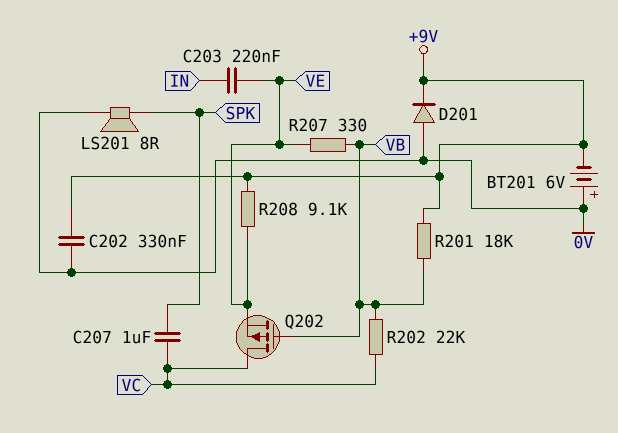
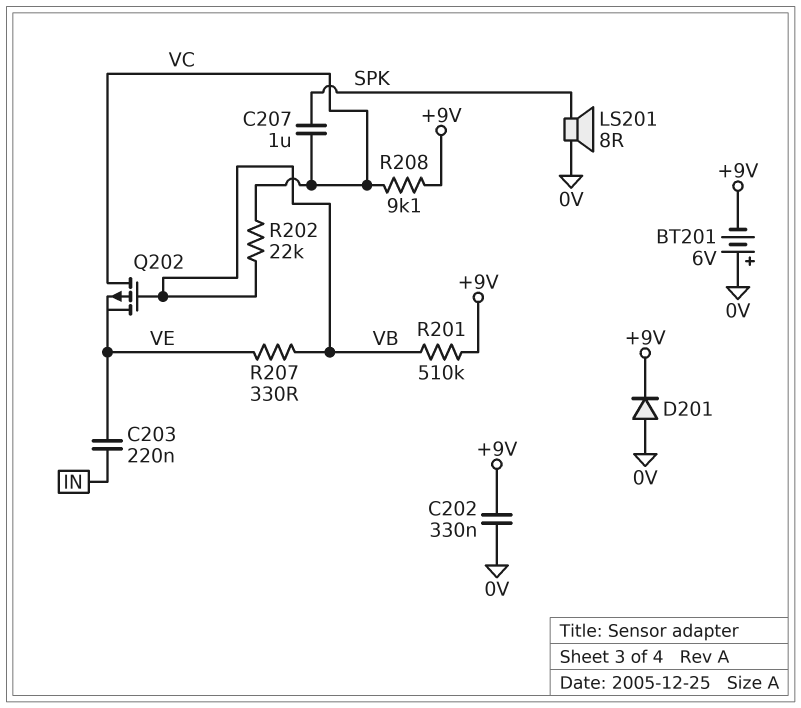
R201: 18k (+9V, VB) -> 510k (+9V, VB)
R208: 9.1k (+9V, VE) -> 9.1k (+9V, VC)

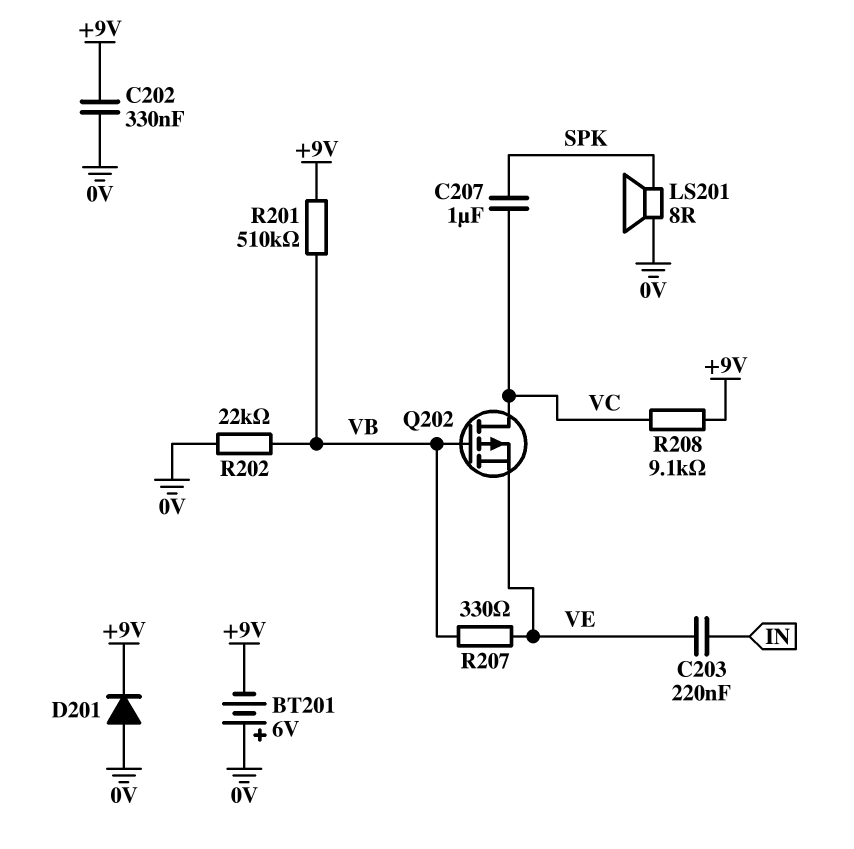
R202: 22k (VB, VC) -> 22k (0V, VB)

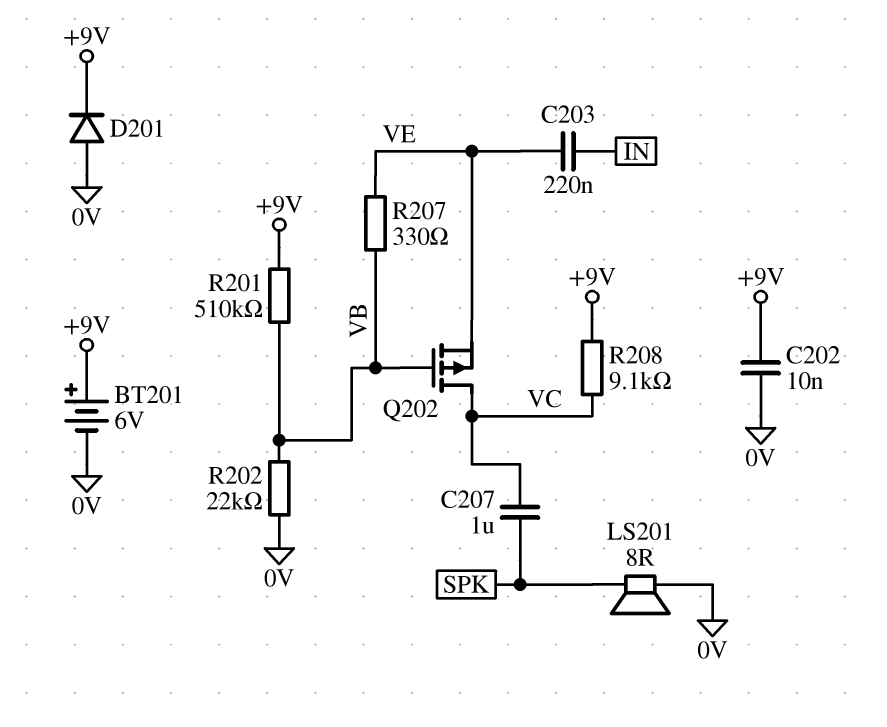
BT201: 6V (plus 0V, minus +9V) -> 6V (plus +9V, minus 0V)
C202: 330nF (+9V, 0V) -> 10nF (+9V, 0V)

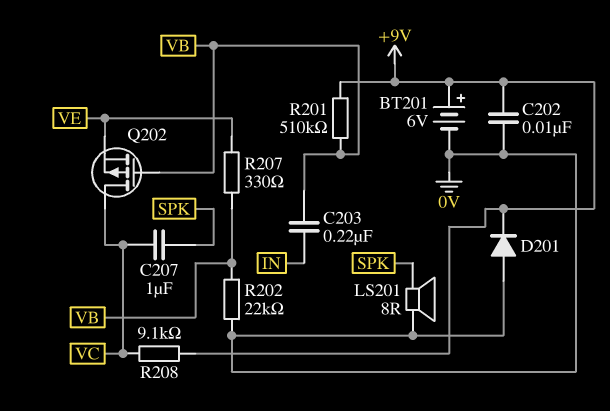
C203: 220nF (IN, VE) -> 220nF (IN, VB)

